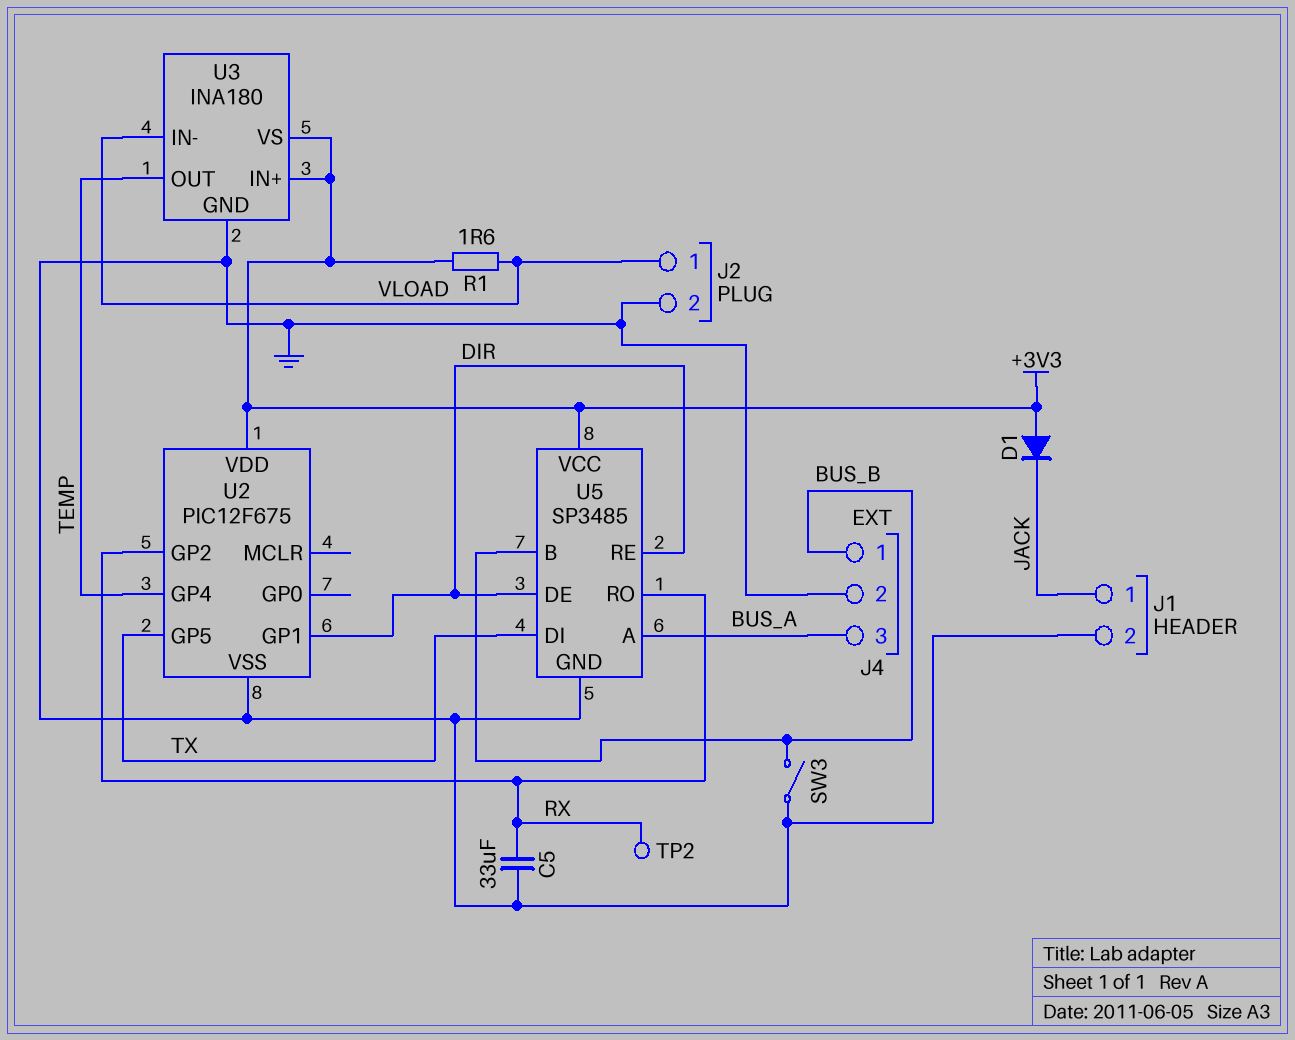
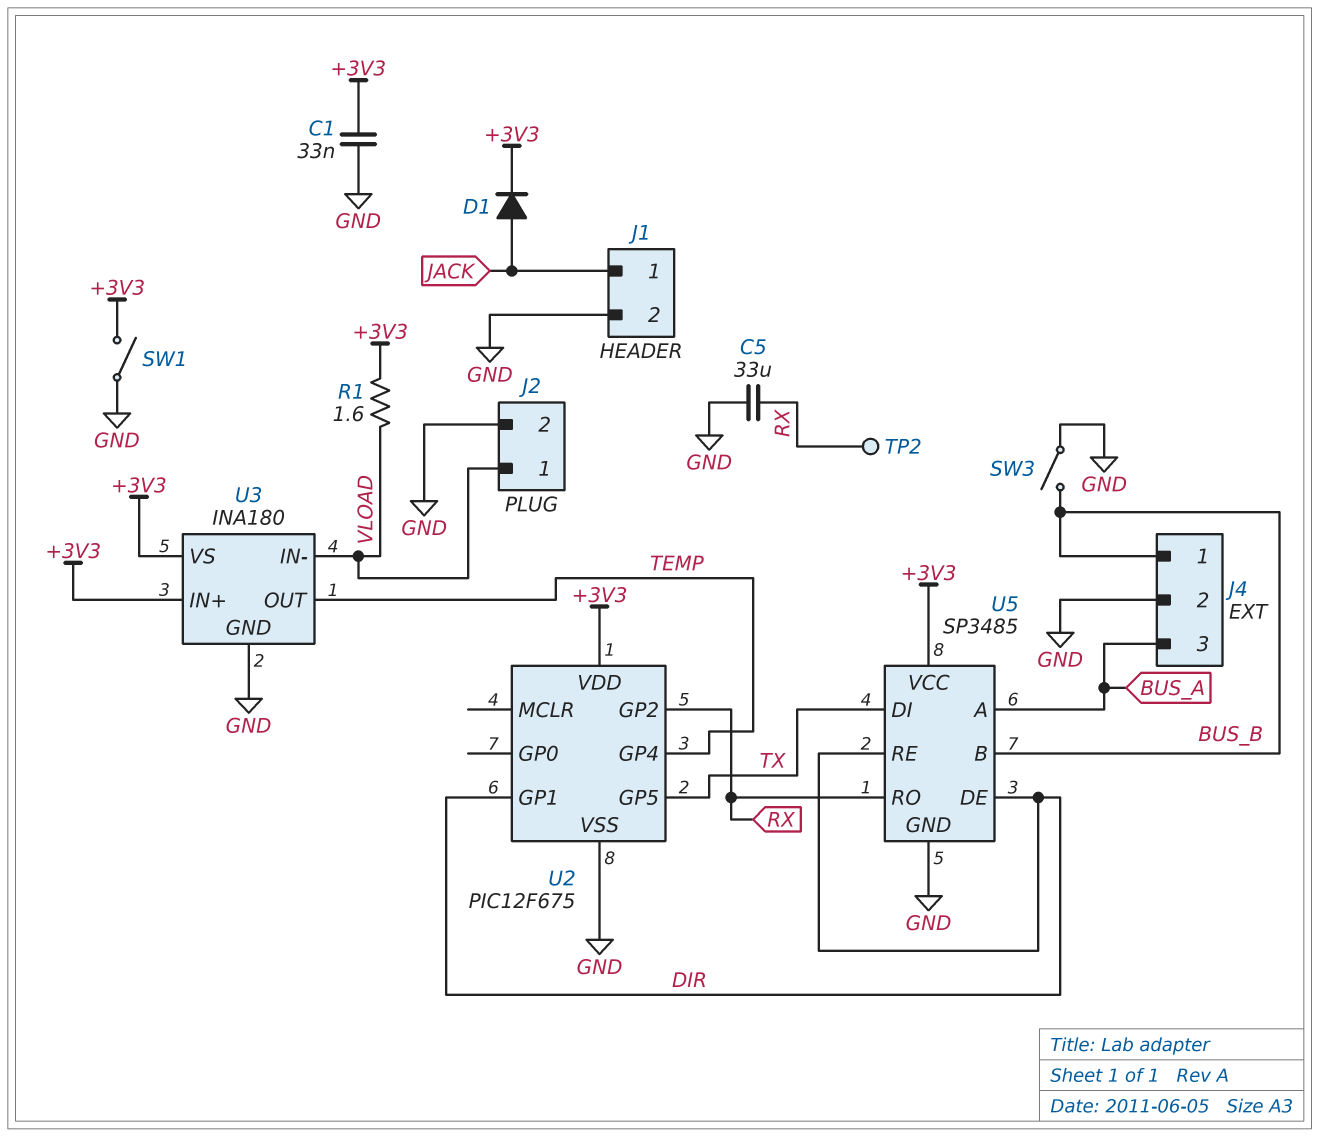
C1: none -> 33nF (+3V3, GND)
D1: diode (A +3V3, K JACK) -> diode (A JACK, K +3V3)
SW1: none -> switch (+3V3, GND)

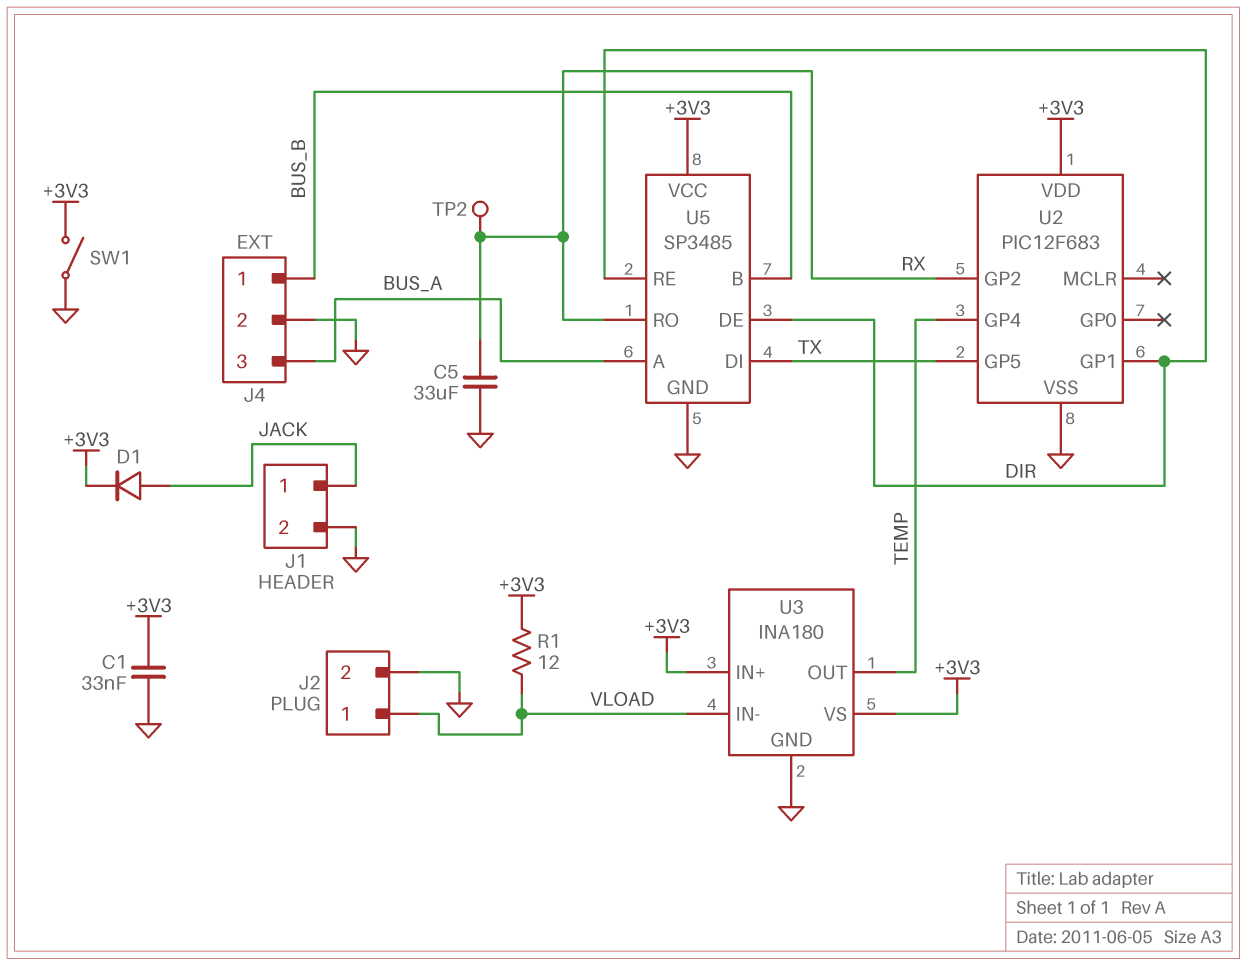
R1: 1.6 (+3V3, VLOAD) -> 12 (+3V3, VLOAD)
SW3: switch (BUS_B, GND) -> none
U2: PIC12F675 -> PIC12F683

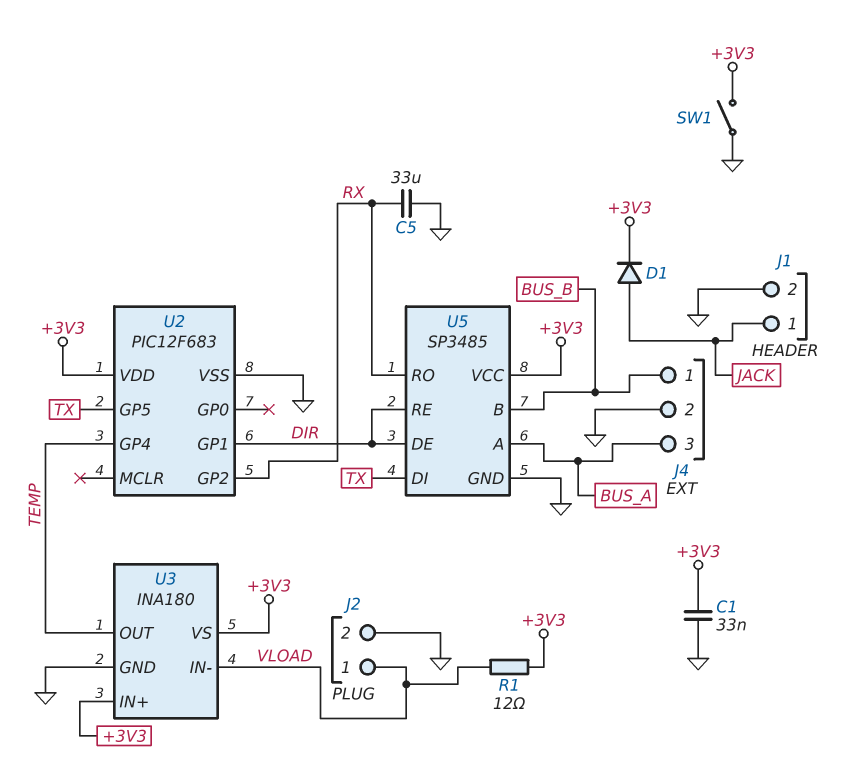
TP2: test point (RX) -> none

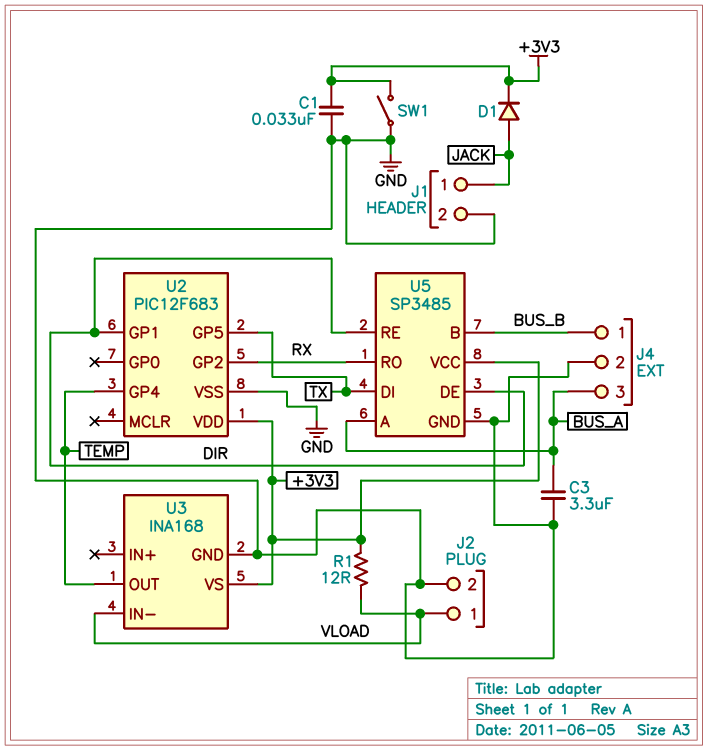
C3: none -> 3.3uF (BUS_A, GND)
C5: 33uF (GND, RX) -> none
U3: INA180 -> INA168
U3 pin IN+: +3V3 -> none

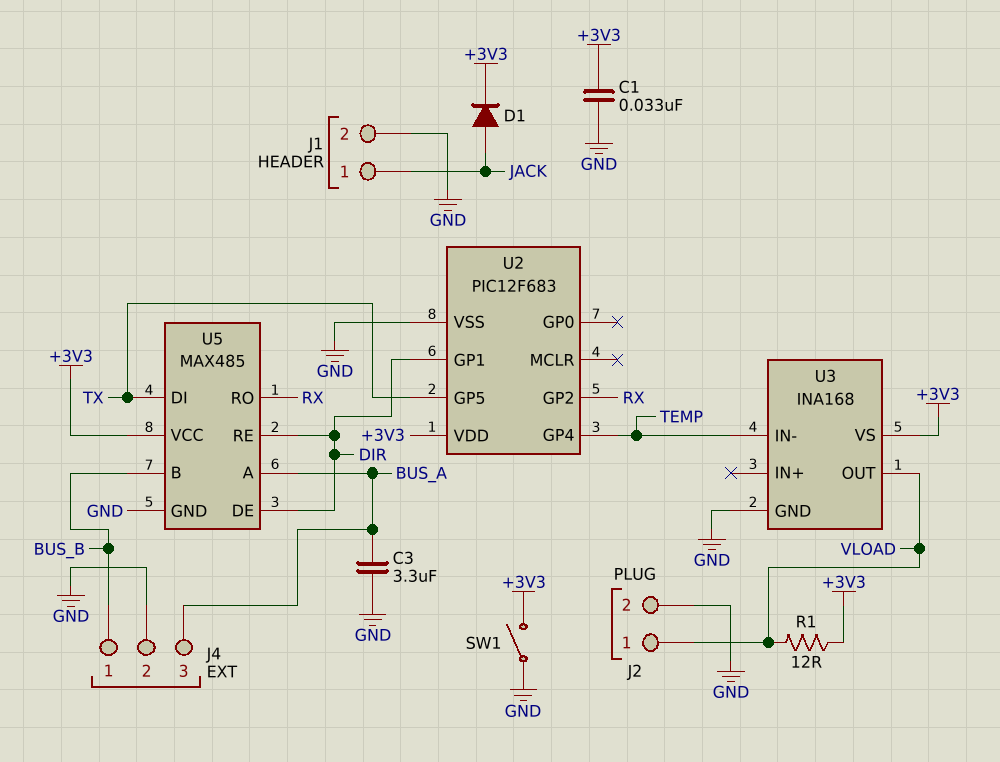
U3 pin IN-: VLOAD -> TEMP
U3 pin OUT: TEMP -> VLOAD
U5: SP3485 -> MAX485

